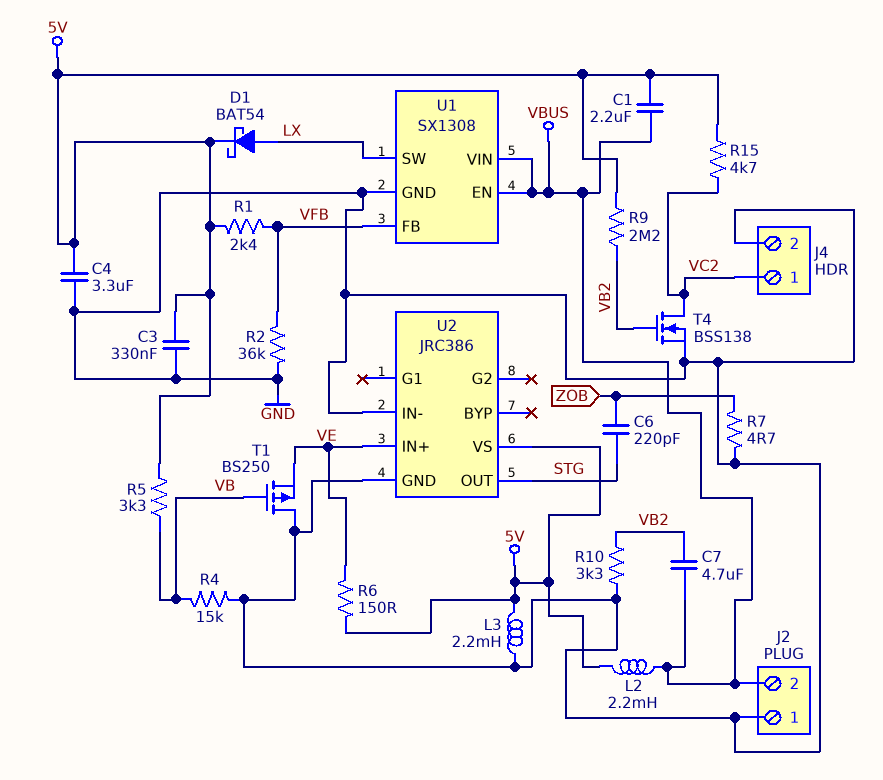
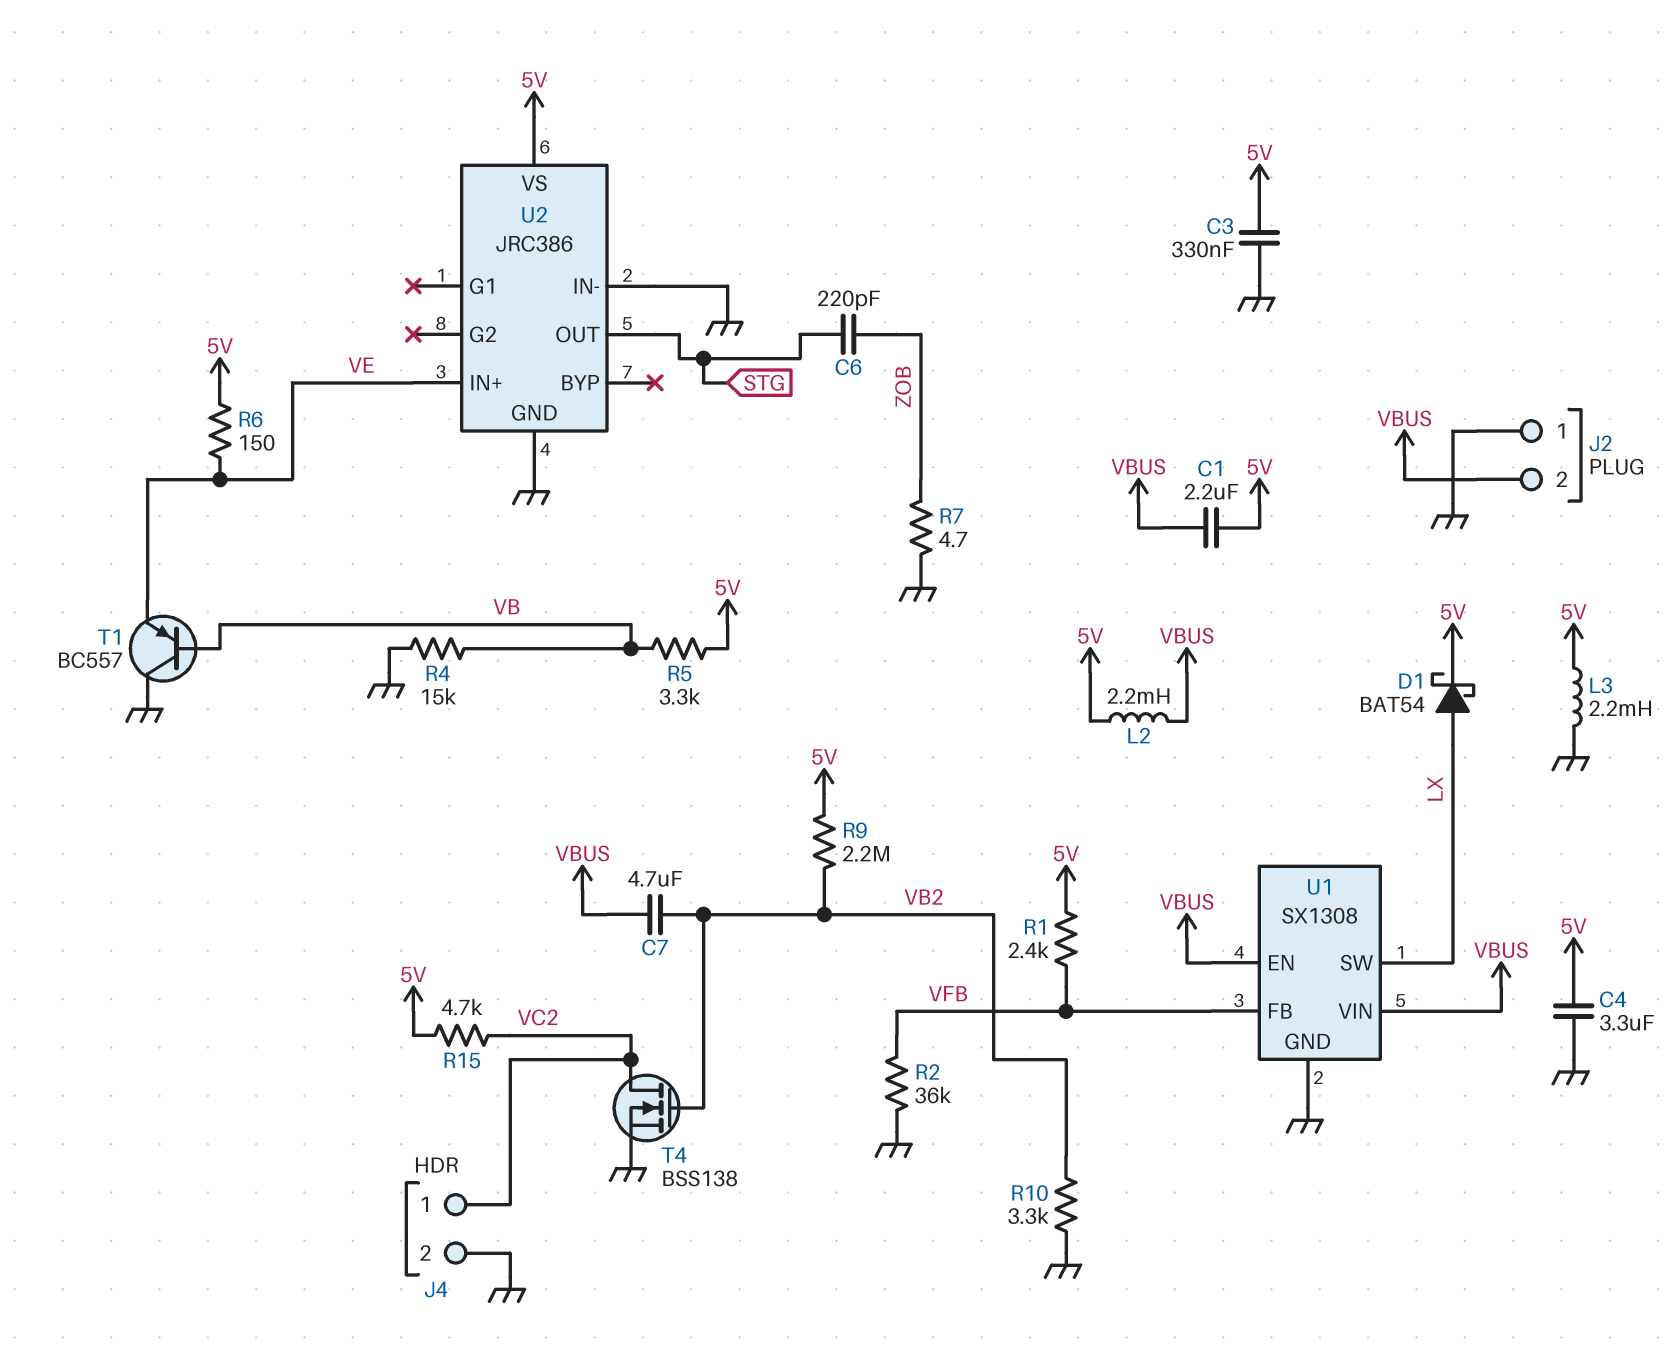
T1: PMOS BS250 (G VB, D GND, S VE) -> PNP BC557 (B VB, C GND, E VE)

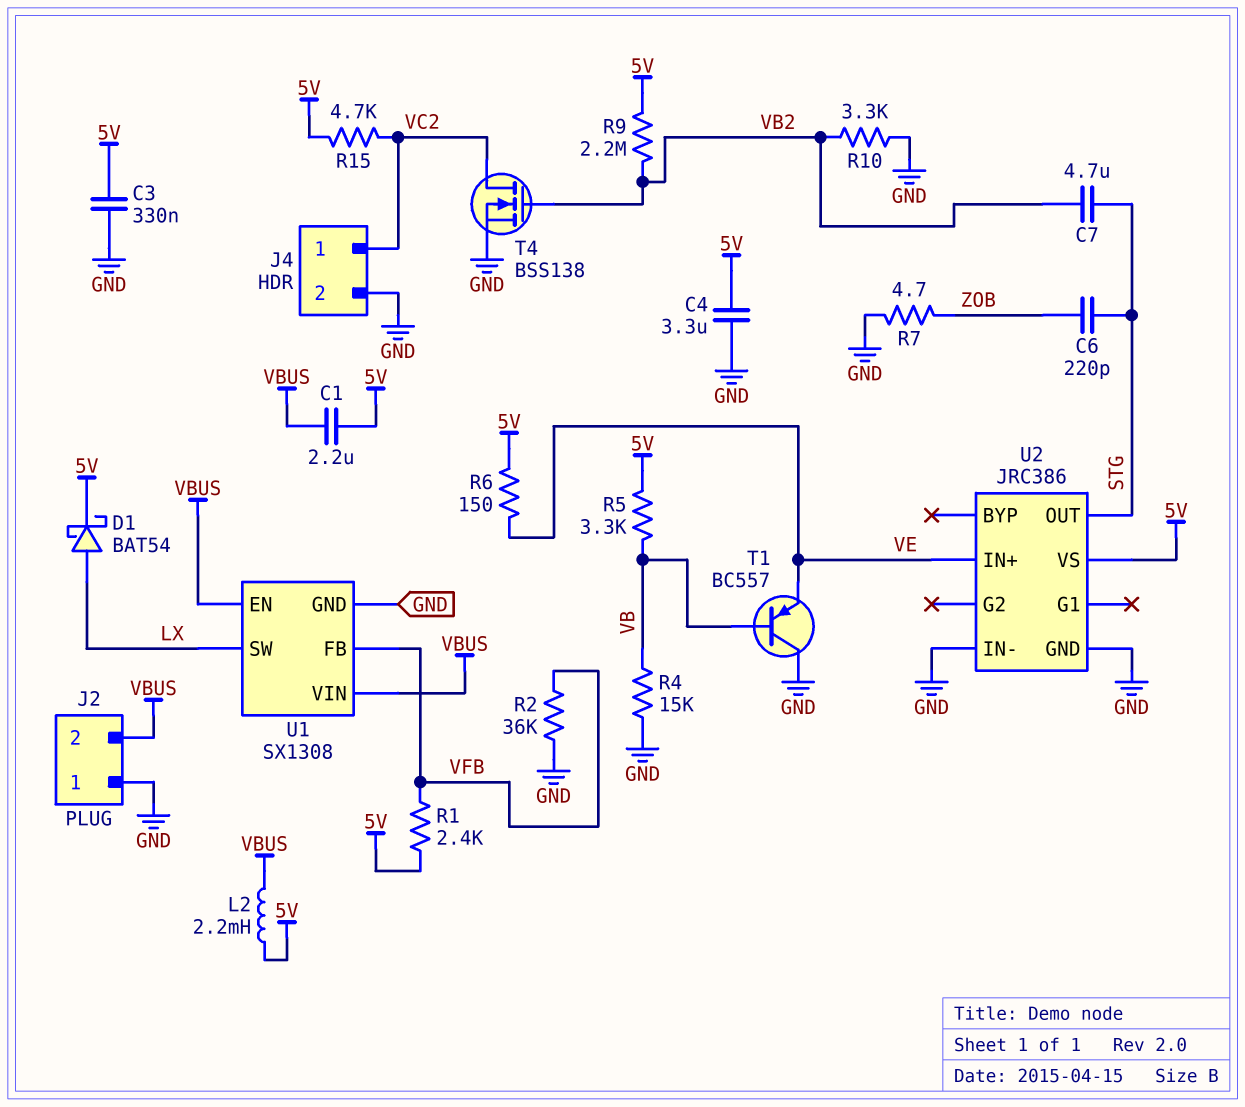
C7: 4.7uF (VB2, VBUS) -> 4.7uF (STG, VB2)
L3: 2.2mH (5V, GND) -> none

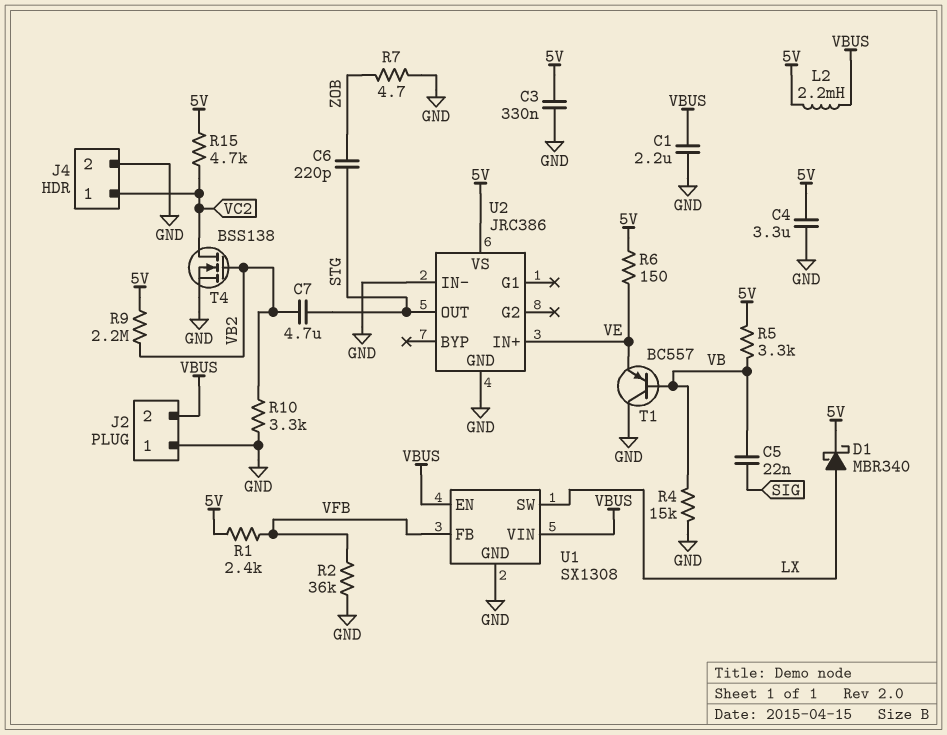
C1: 2.2uF (5V, VBUS) -> 2.2uF (GND, VBUS)
C5: none -> 22nF (SIG, VB)
D1: schottky BAT54 (A LX, K 5V) -> schottky MBR340 (A LX, K 5V)

